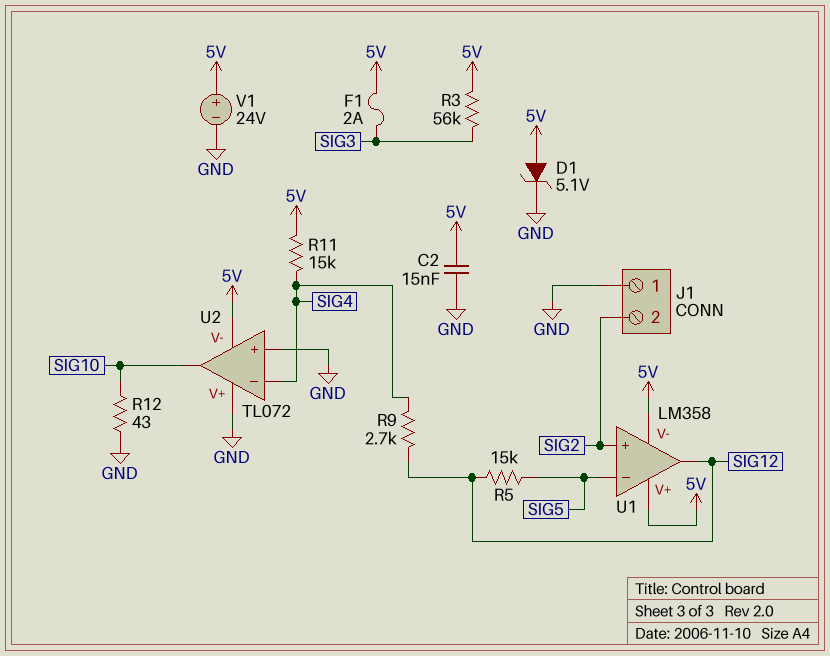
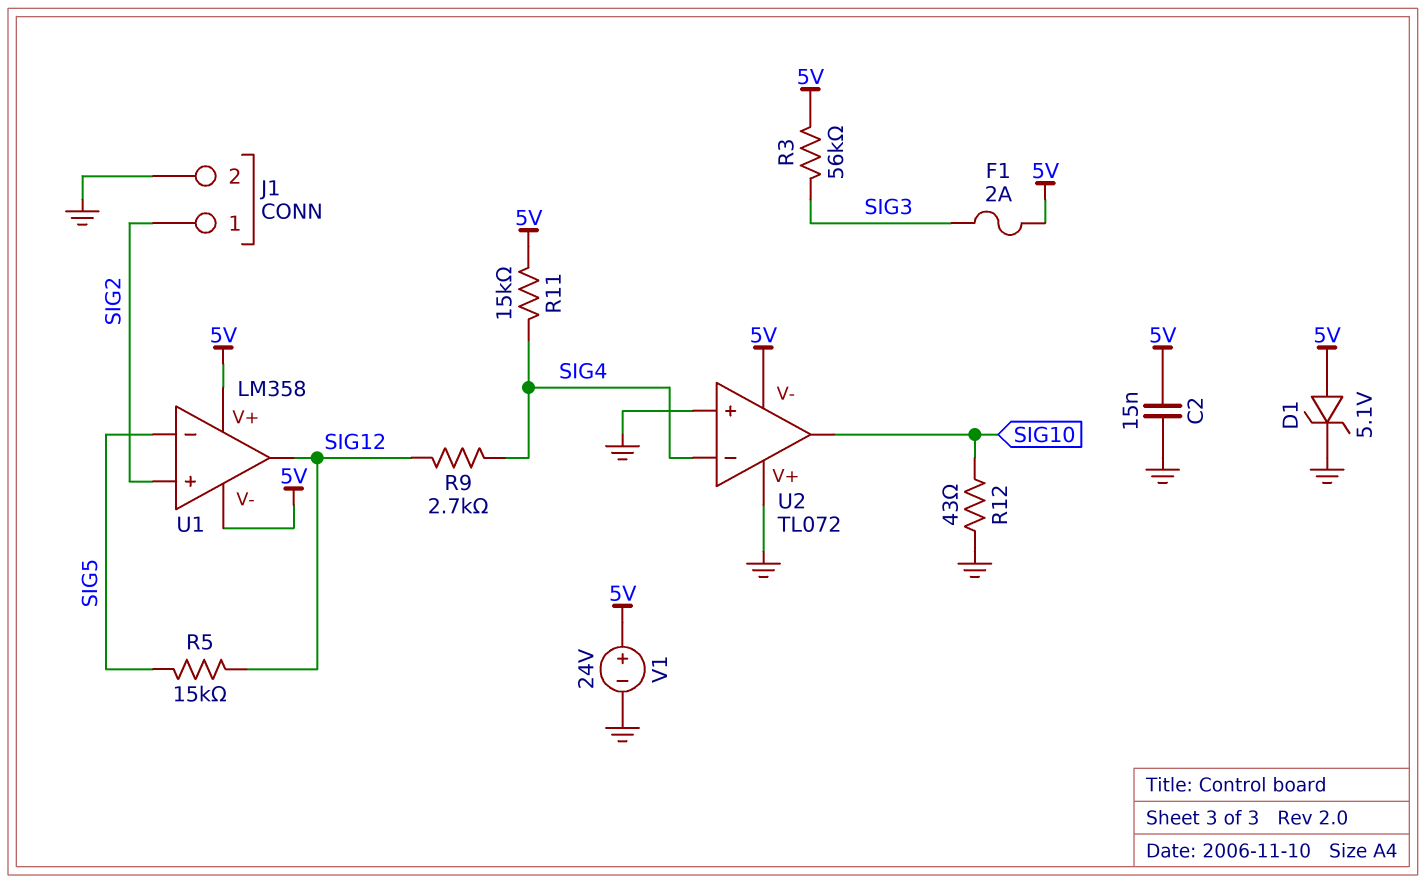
J1 pin 1: GND -> SIG2
J1 pin 2: SIG2 -> GND

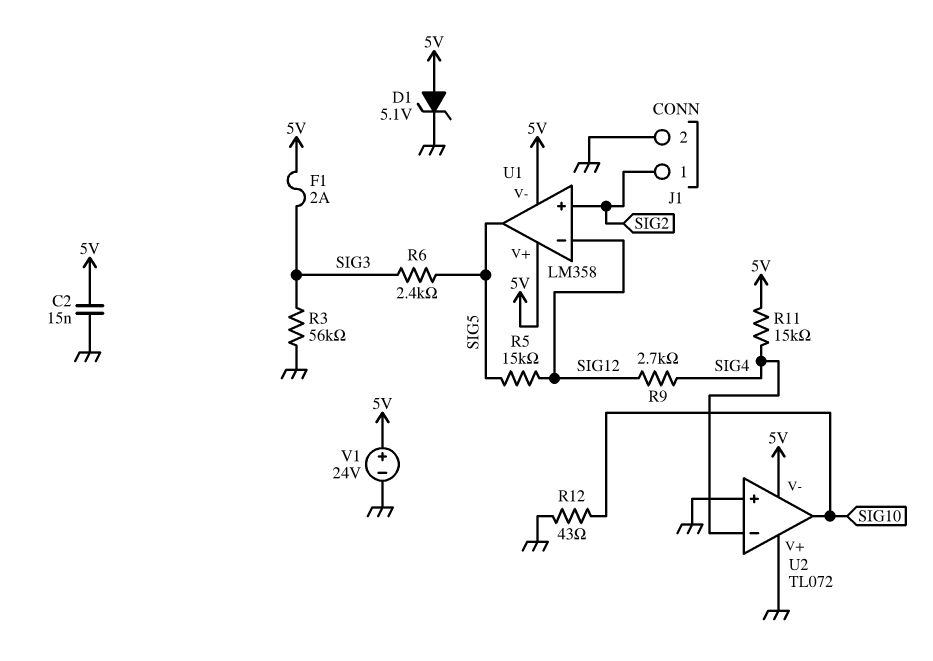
R3: 56k (5V, SIG3) -> 56k (GND, SIG3)
R6: none -> 2.4k (SIG3, SIG5)
U1 pin in-: SIG5 -> SIG12
U1 pin out: SIG12 -> SIG5

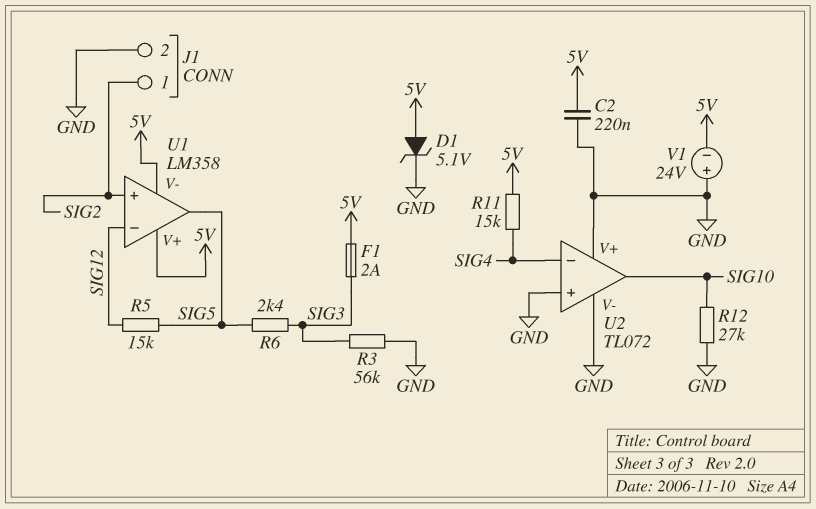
C2: 15nF (5V, GND) -> 220nF (5V, GND)
R9: 2.7k (SIG4, SIG12) -> none
R12: 43 (GND, SIG10) -> 27k (GND, SIG10)
U2 pin V-: 5V -> GND
V1: 24V (plus 5V, minus GND) -> 24V (plus GND, minus 5V)

